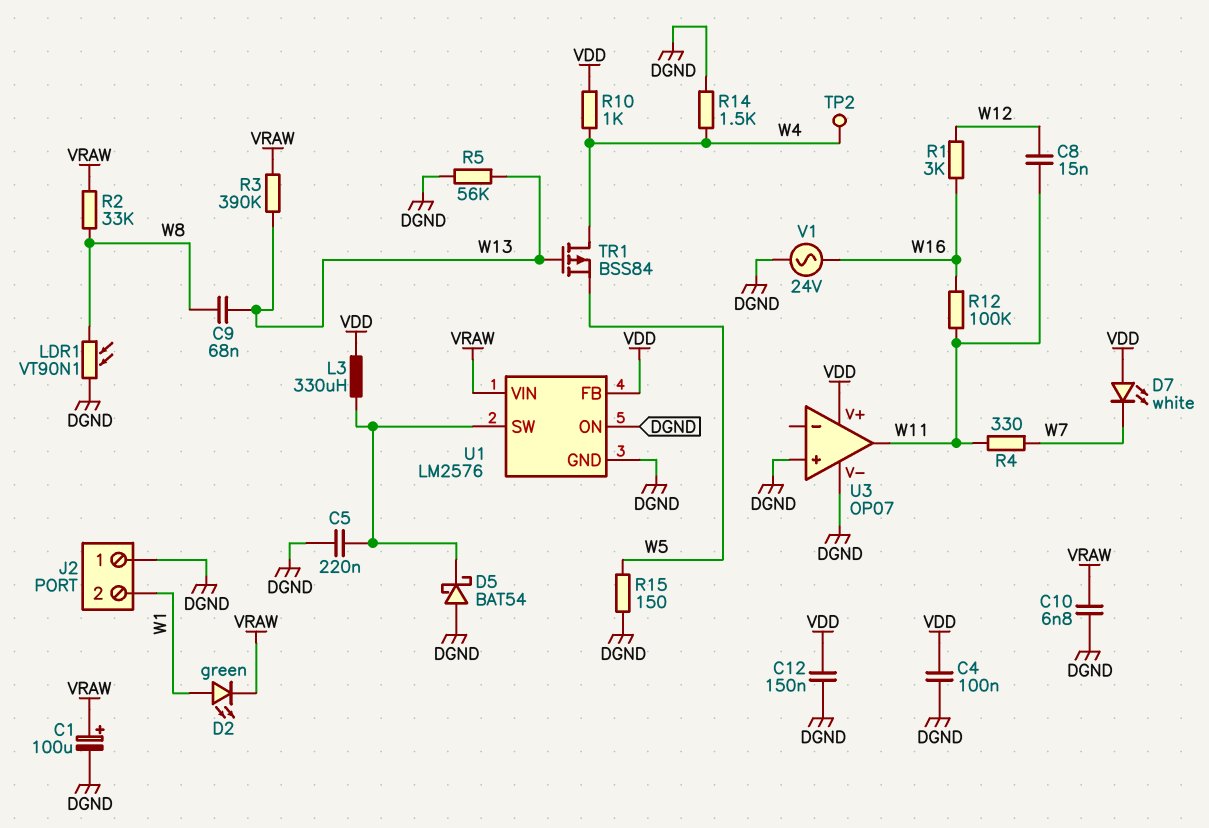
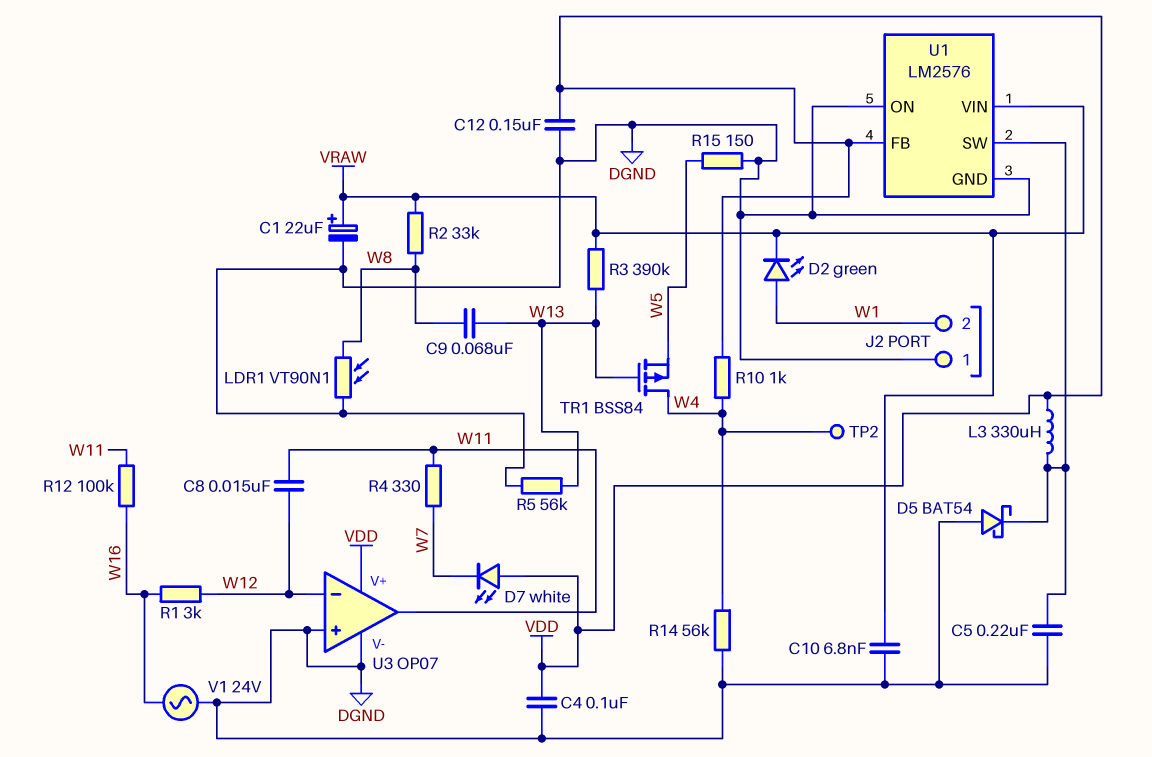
C1: 100uF (plus VRAW, minus DGND) -> 22uF (plus VRAW, minus DGND)
R14: 1.5k (DGND, W4) -> 56k (DGND, W4)
U3 pin in-: none -> W12

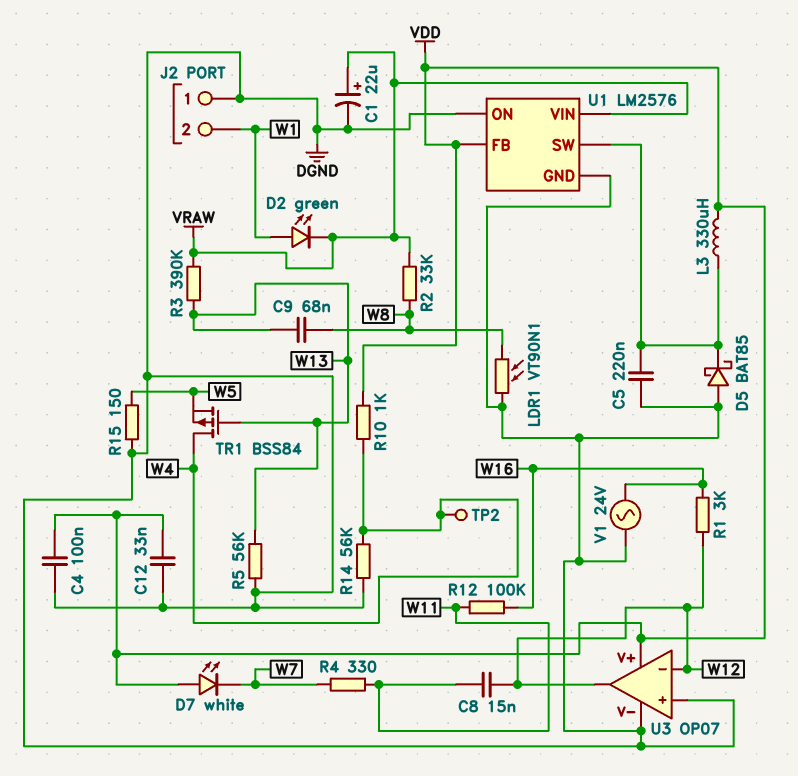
C10: 6.8nF (DGND, VRAW) -> none
C12: 150nF (DGND, VDD) -> 33nF (DGND, VDD)
D5: schottky BAT54 (A DGND, K U1/SW) -> schottky BAT85 (A DGND, K U1/SW)
U3 pin out: W11 -> W12

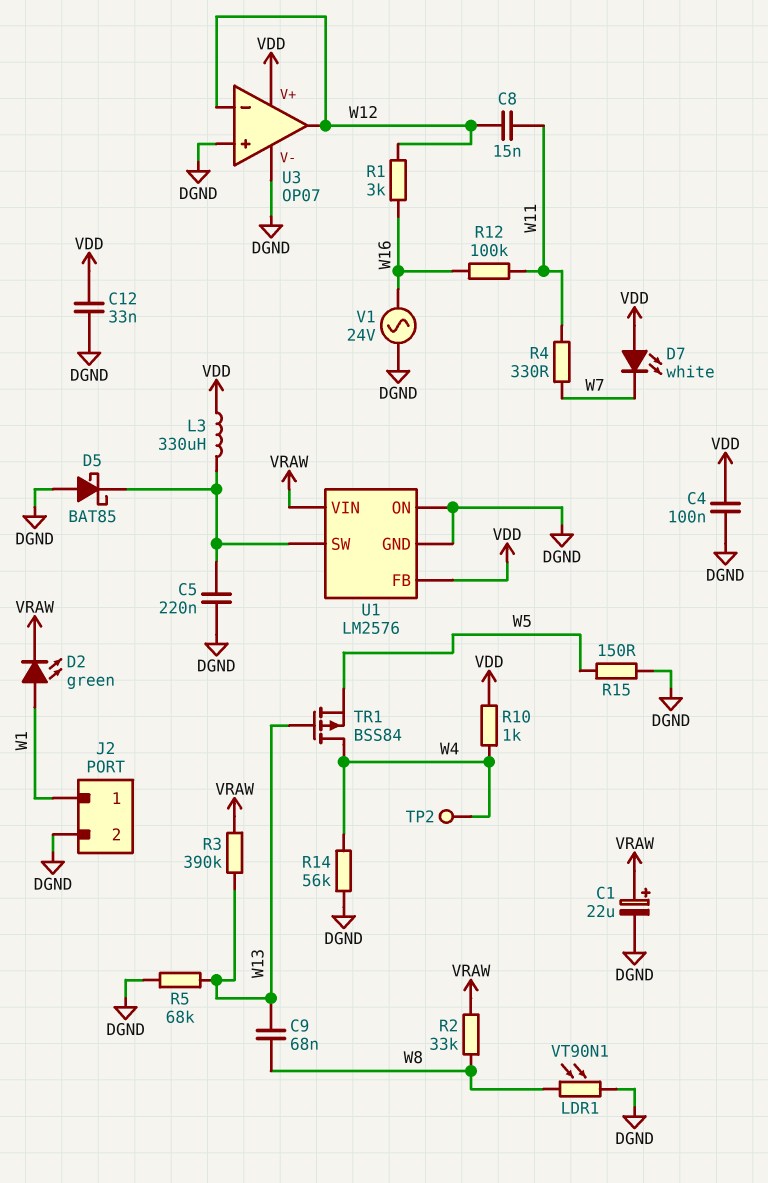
J2 pin 1: DGND -> W1
J2 pin 2: W1 -> DGND
R5: 56k (DGND, W13) -> 68k (DGND, W13)

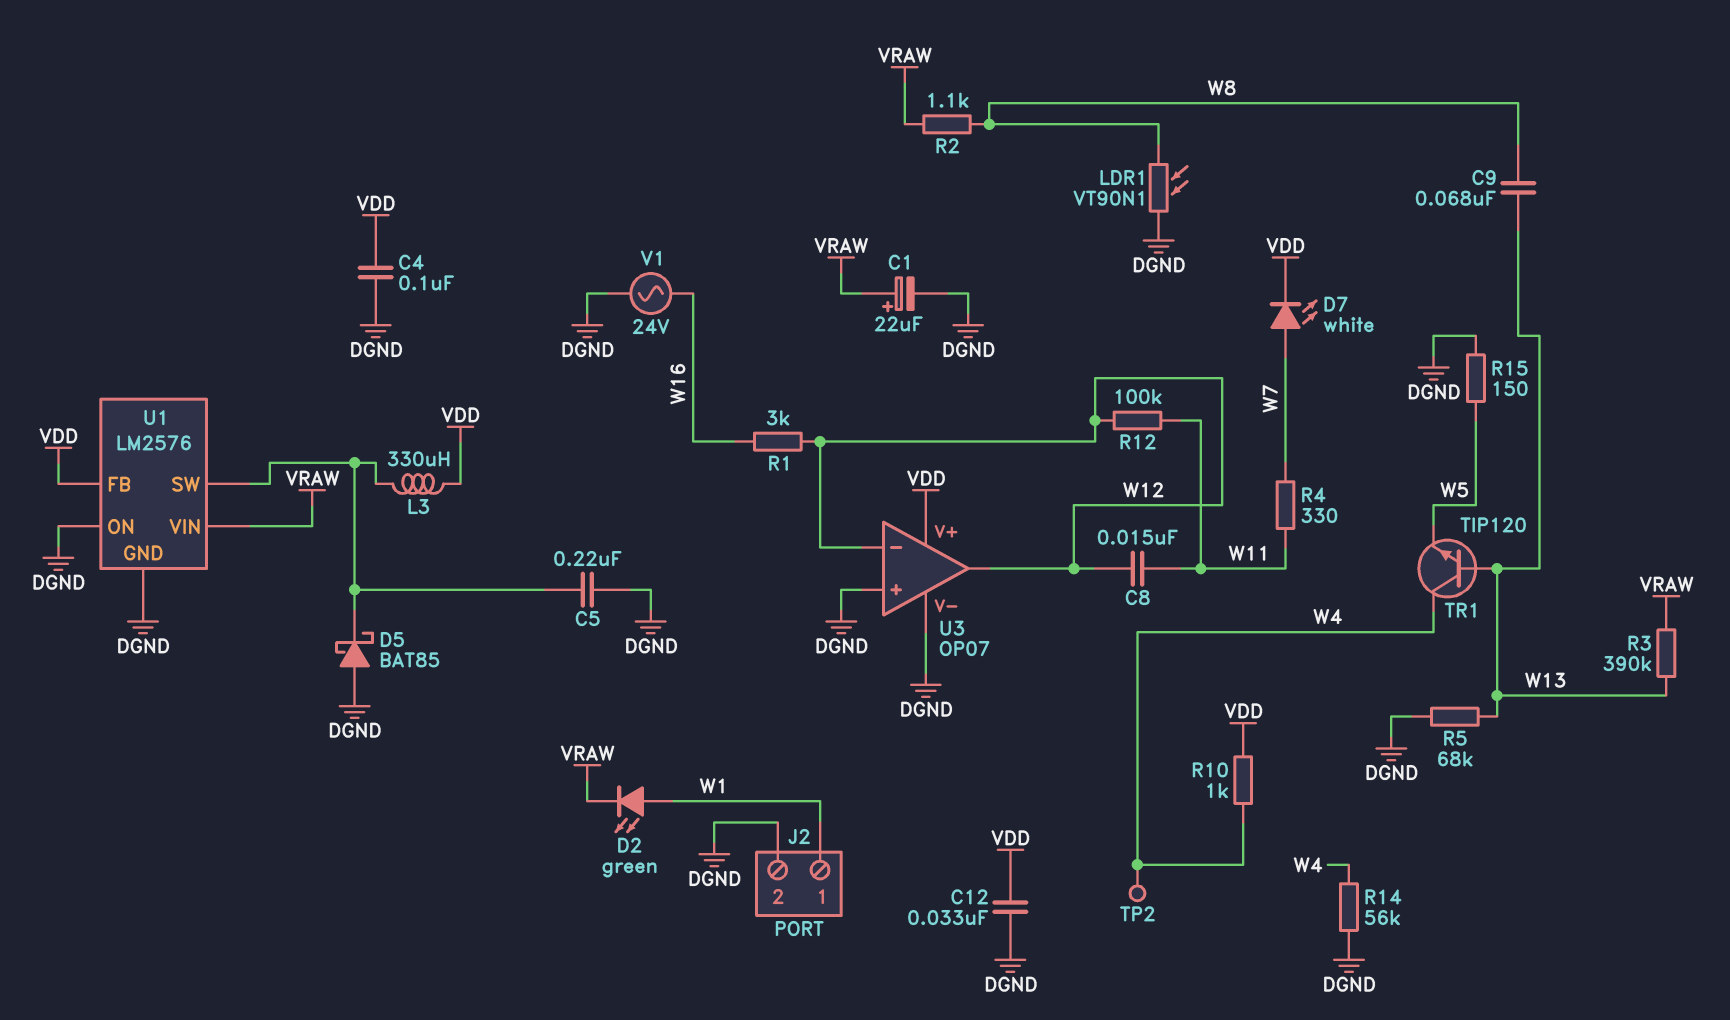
D7: LED white (A VDD, K W7) -> LED white (A W7, K VDD)
R2: 33k (VRAW, W8) -> 1.1k (VRAW, W8)
R12: 100k (W11, W16) -> 100k (W11, W12)
TR1: PMOS BSS84 (G W13, D W4, S W5) -> NPN TIP120 (B W13, C W4, E W5)

